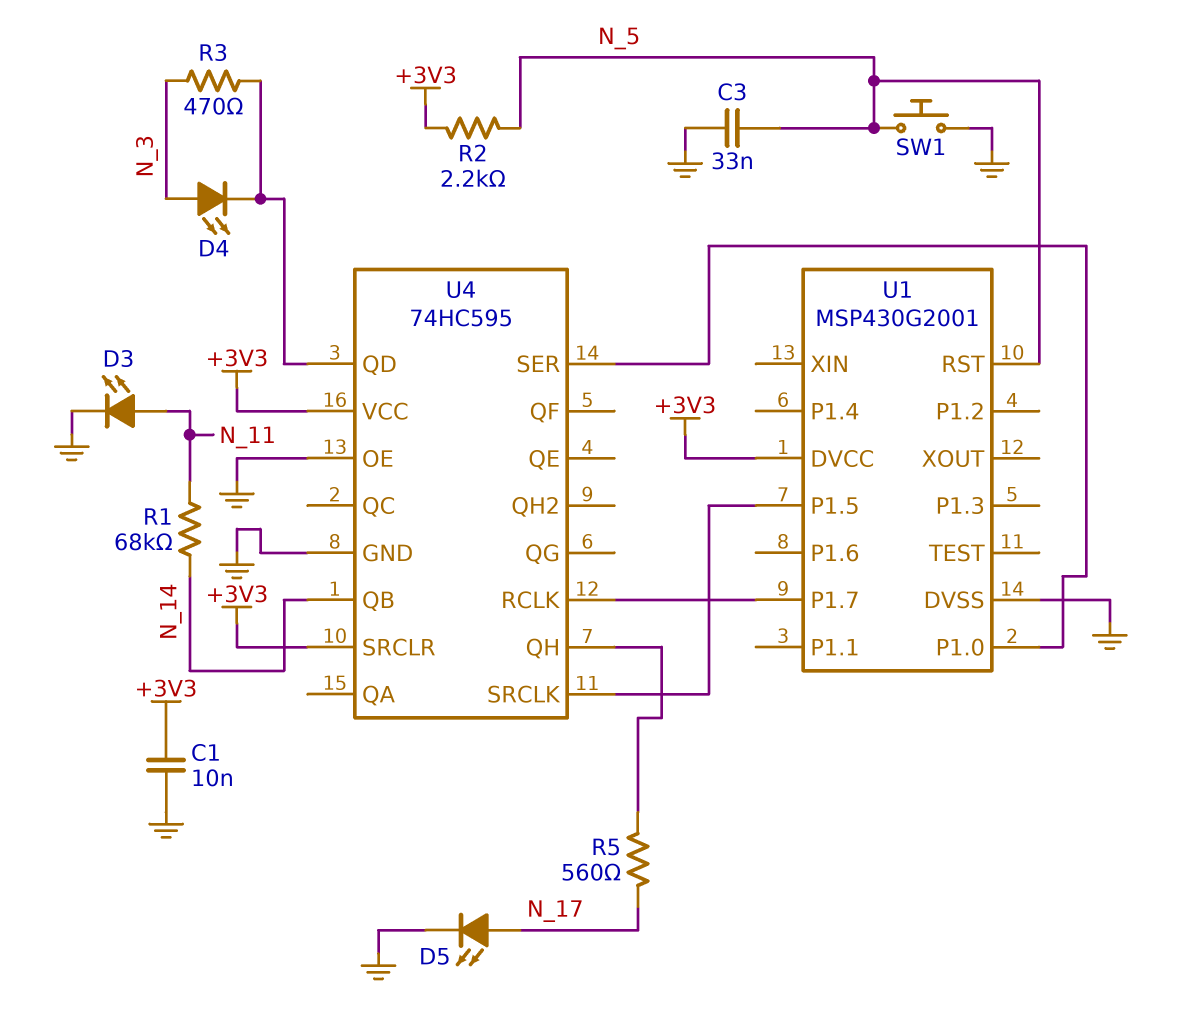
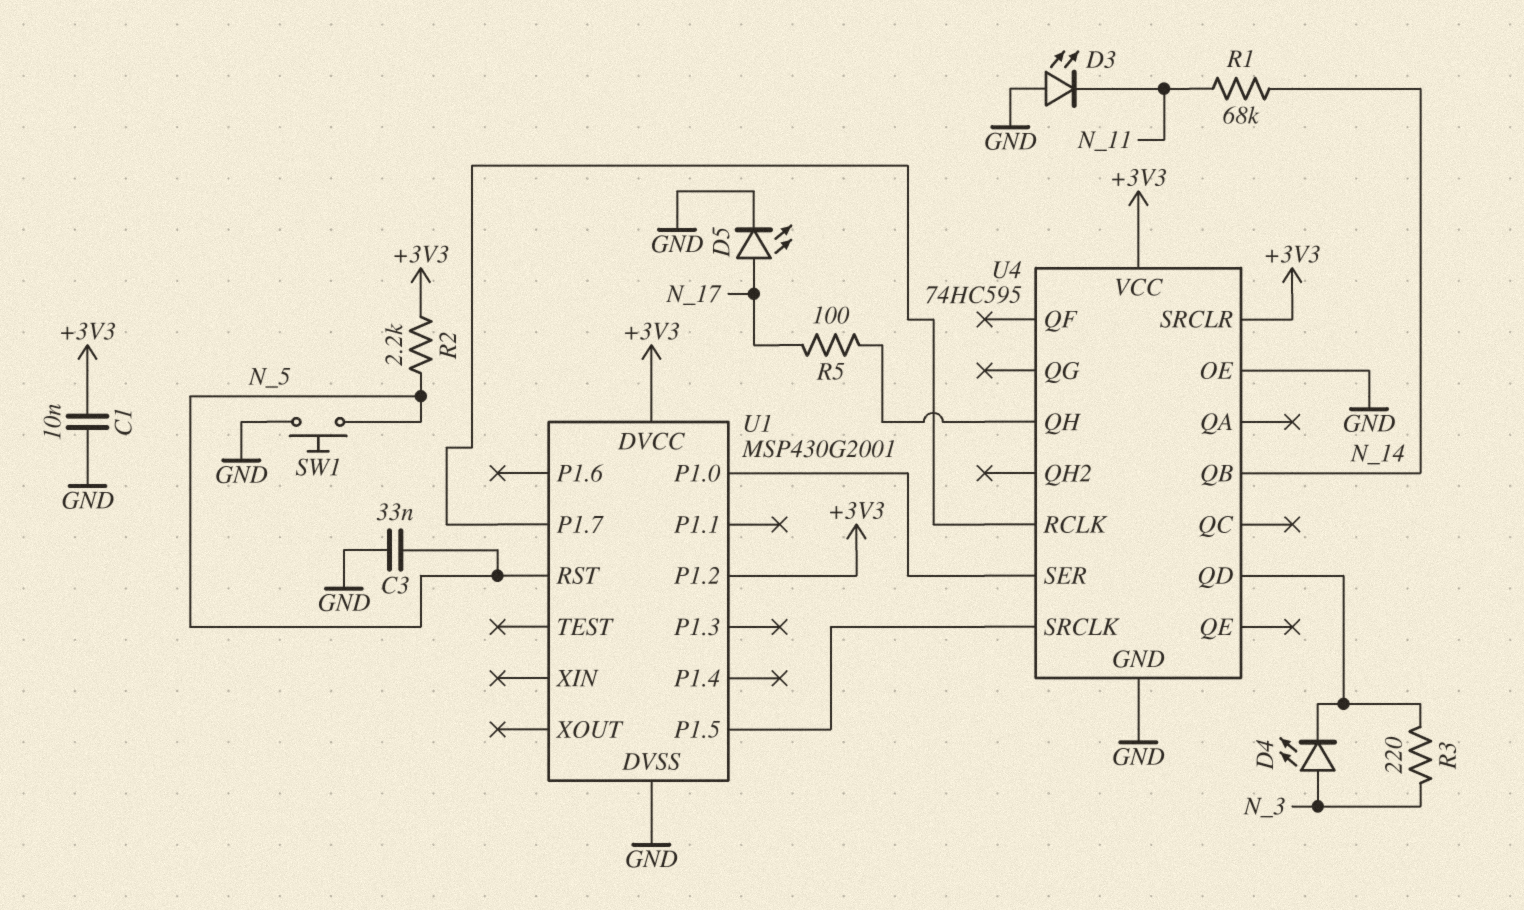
D3: LED (A N_11, K GND) -> LED (A GND, K N_11)
R3: 470 (N_3, U4/QD) -> 220 (N_3, U4/QD)
R5: 560 (N_17, U4/QH) -> 100 (N_17, U4/QH)
U1 pin P1.2: none -> +3V3

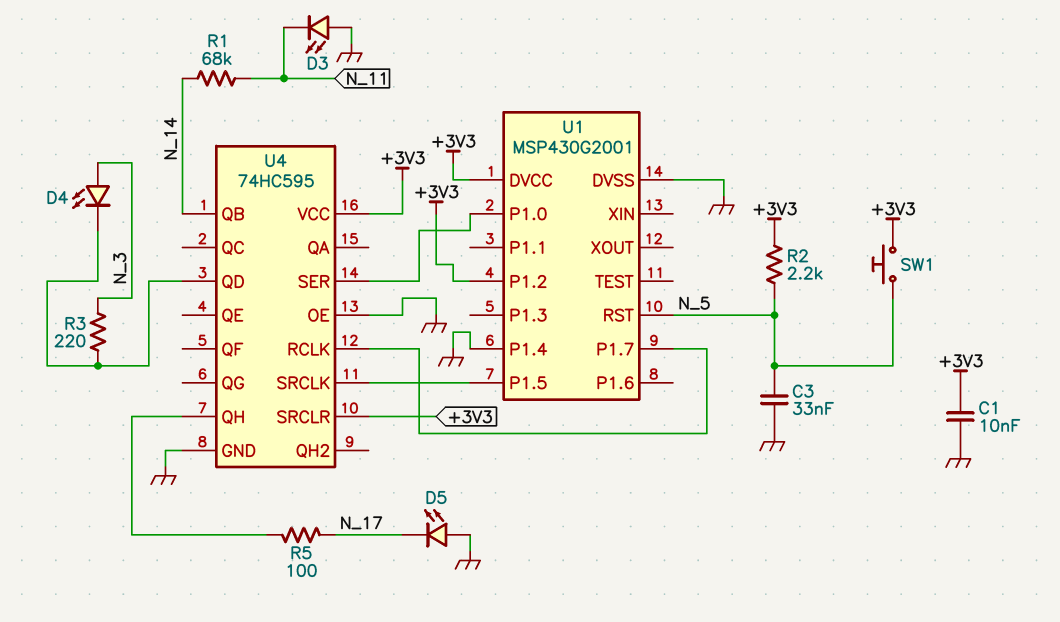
D5: LED (A N_17, K GND) -> LED (A GND, K N_17)
SW1: button (GND, N_5) -> button (+3V3, N_5)
U1 pin P1.4: none -> GND

